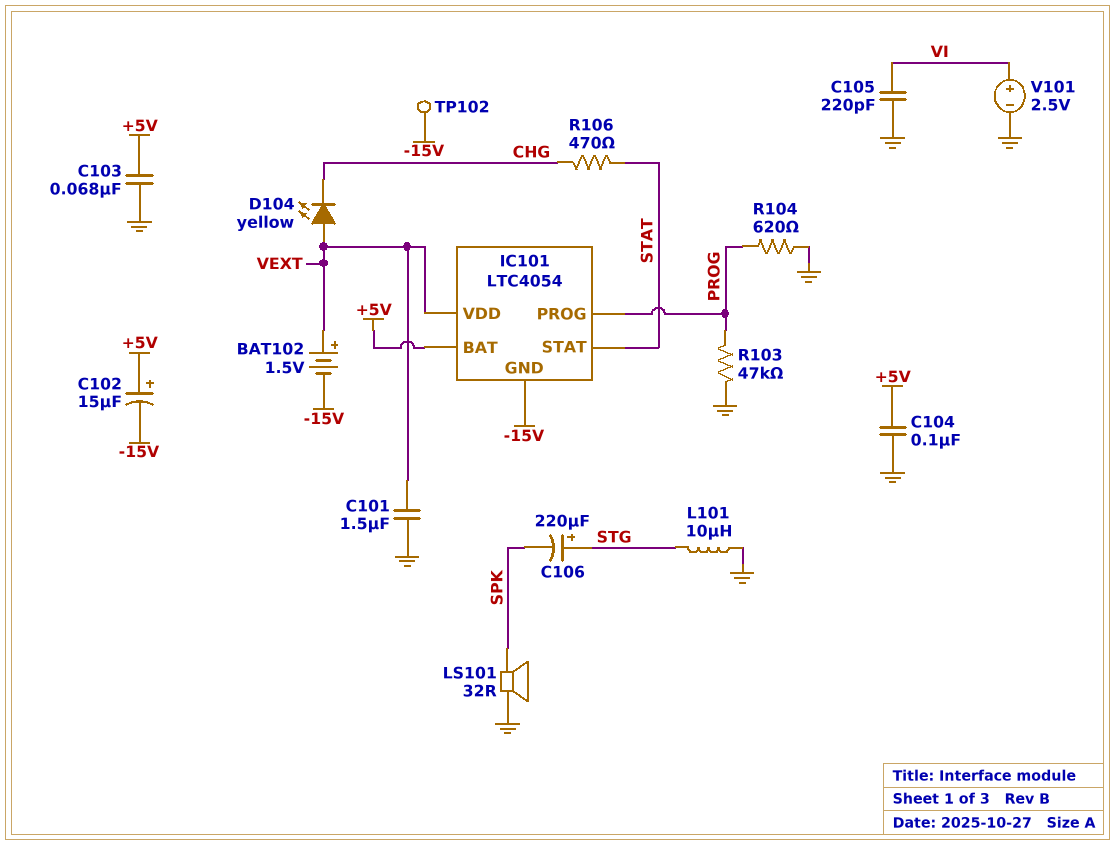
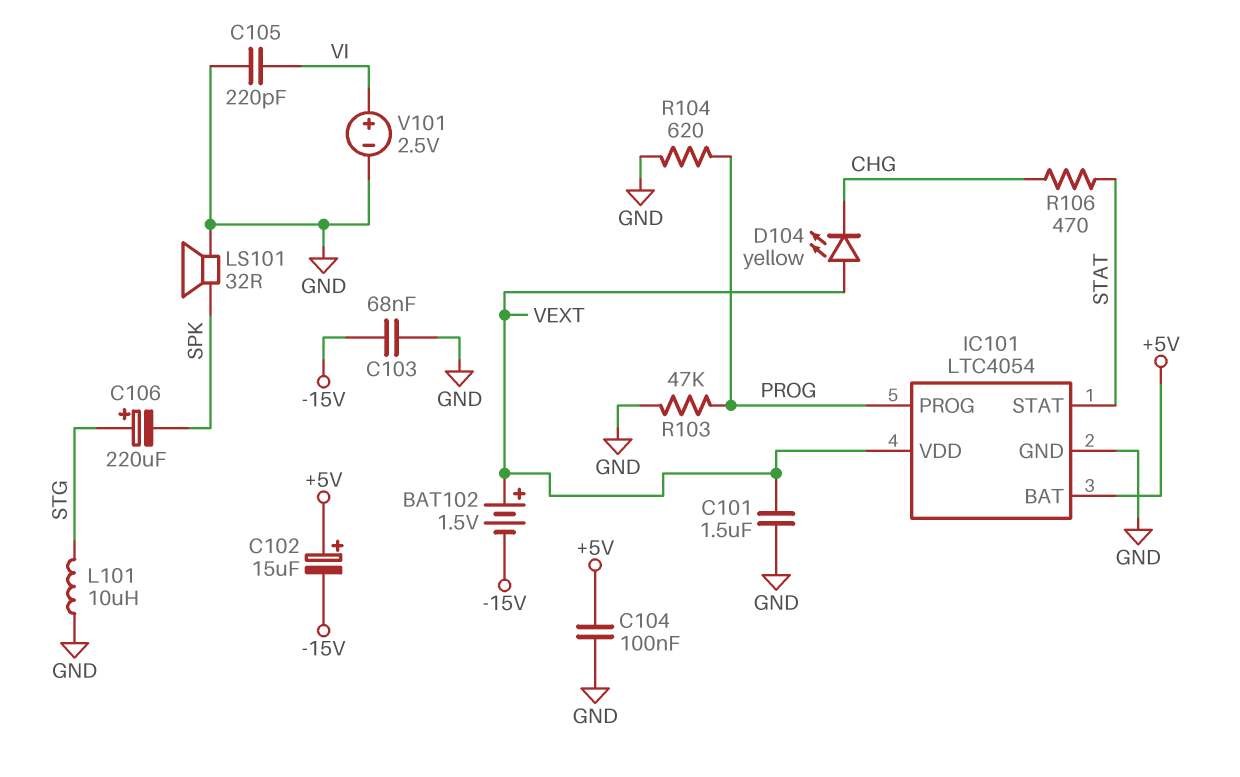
C103: 68nF (+5V, GND) -> 68nF (-15V, GND)
IC101 pin GND: -15V -> GND
TP102: test point (-15V) -> none

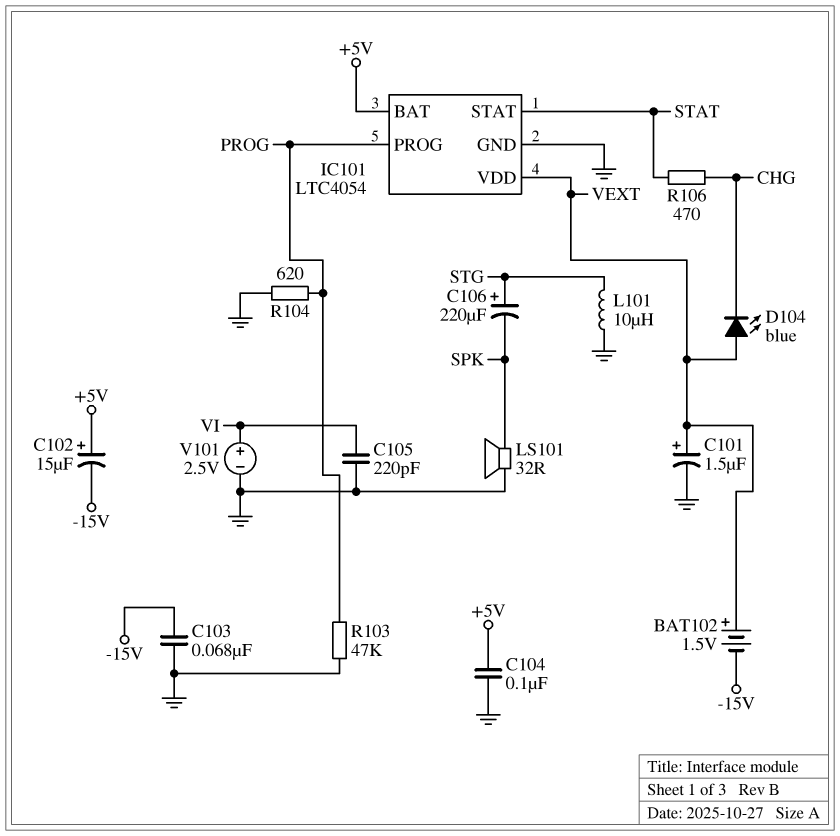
C101: 1.5uF (GND, VEXT) -> 1.5uF (plus VEXT, minus GND)
D104: LED yellow (A VEXT, K CHG) -> LED blue (A VEXT, K CHG)

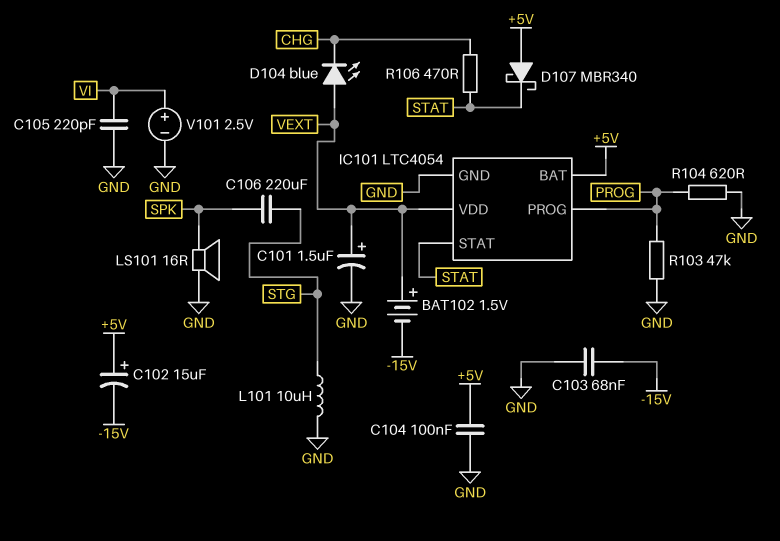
C106: 220uF (plus STG, minus SPK) -> 220uF (SPK, STG)
D107: none -> schottky MBR340 (A +5V, K STAT)
LS101: speaker 32R (GND, SPK) -> speaker 16R (GND, SPK)

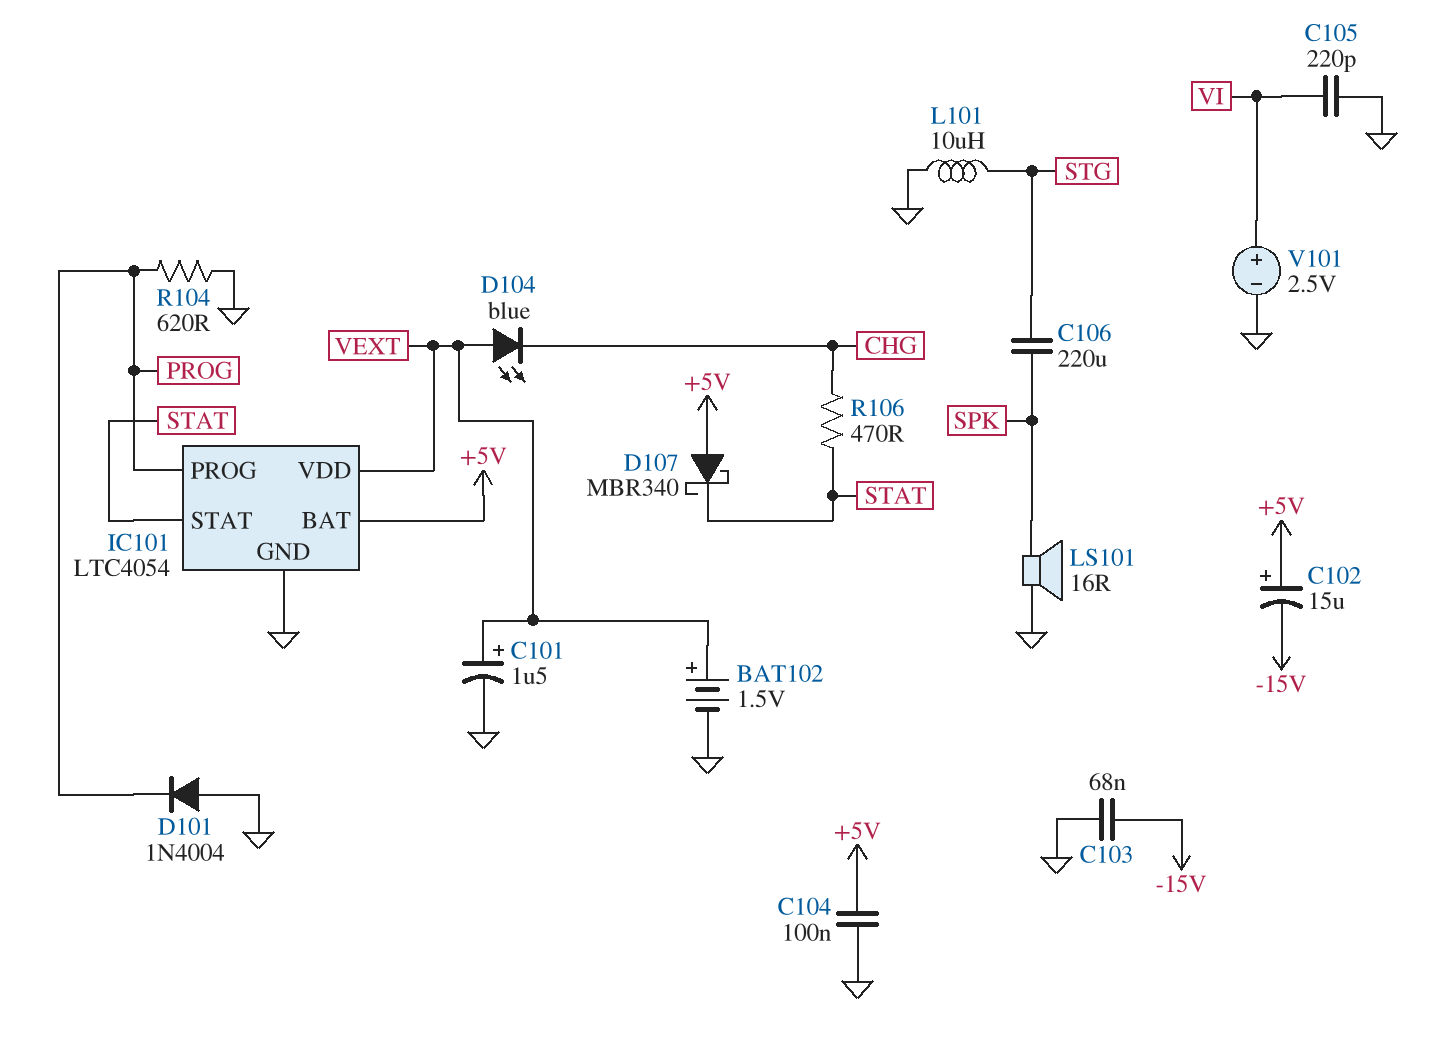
BAT102: 1.5V (plus VEXT, minus -15V) -> 1.5V (plus VEXT, minus GND)
D101: none -> diode 1N4004 (A GND, K PROG)
R103: 47k (GND, PROG) -> none

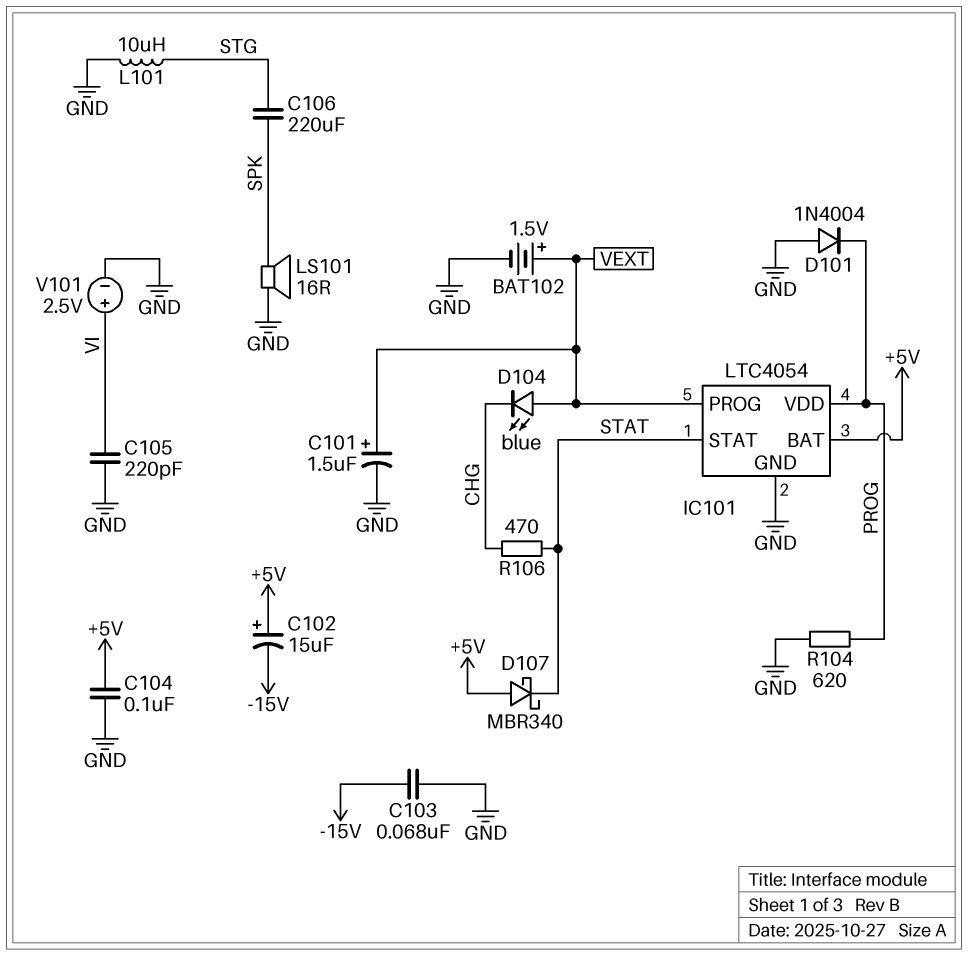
IC101 pin PROG: PROG -> VEXT
IC101 pin VDD: VEXT -> PROG

